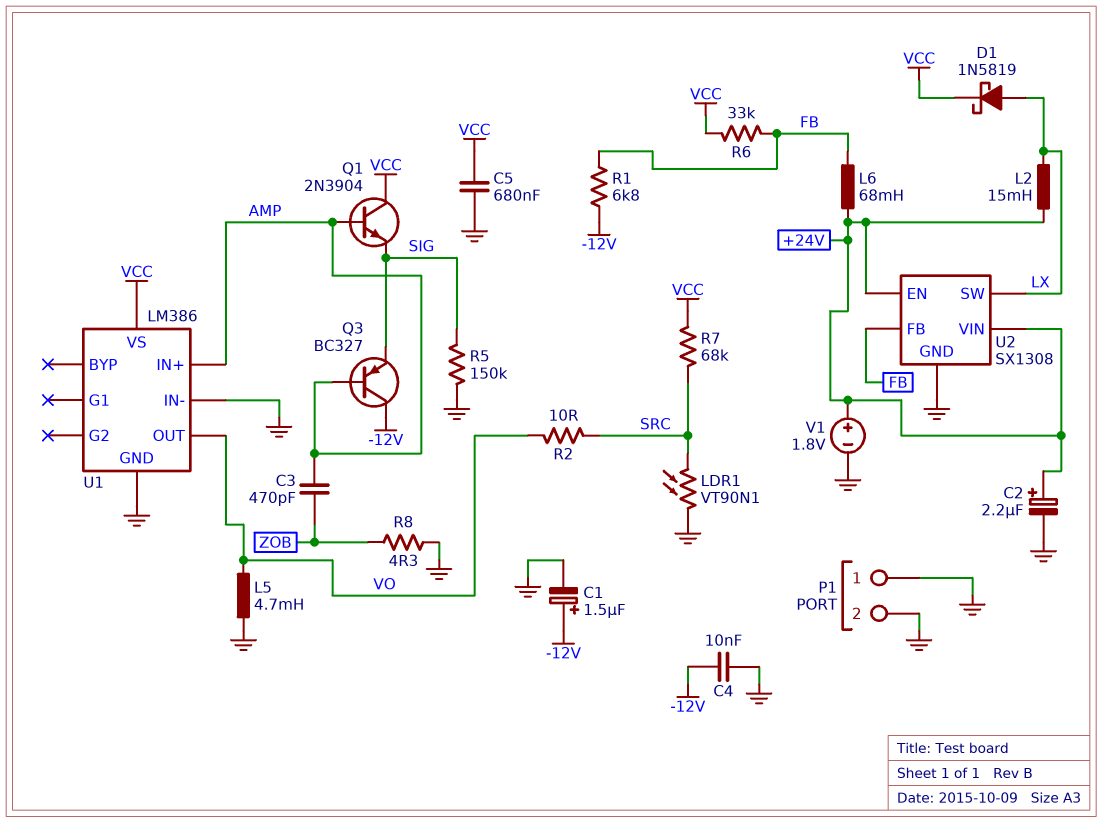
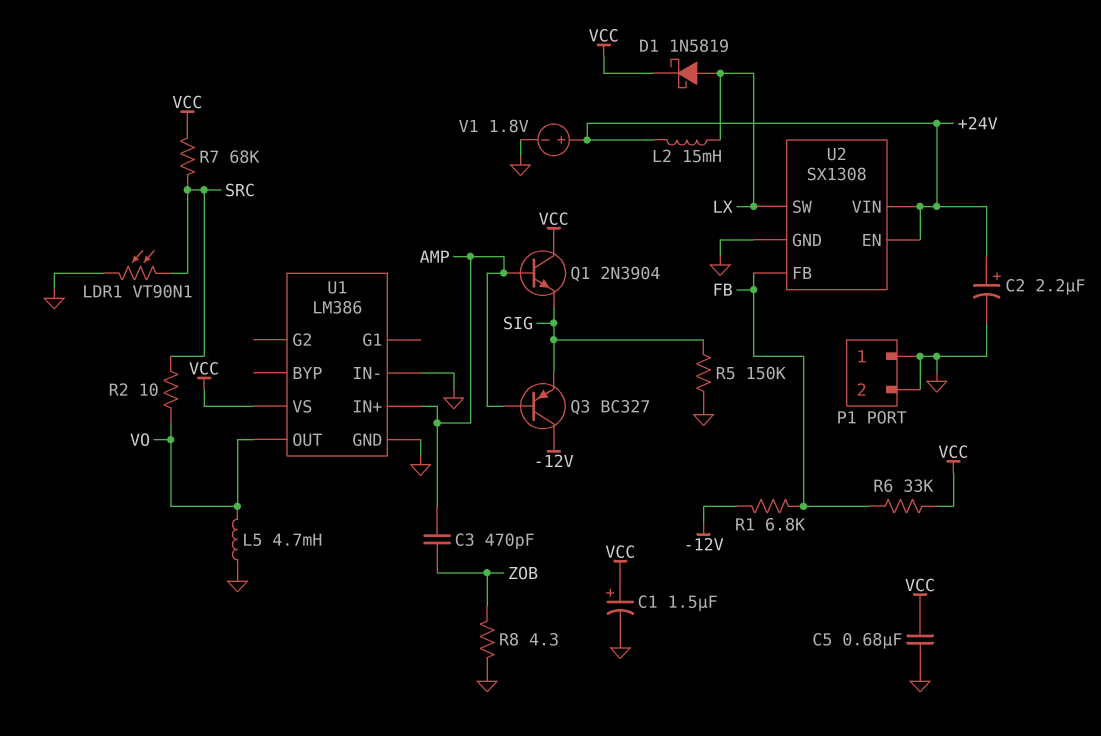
C1: 1.5uF (plus -12V, minus GND) -> 1.5uF (plus VCC, minus GND)
C4: 10nF (-12V, GND) -> none
L6: 68mH (+24V, FB) -> none

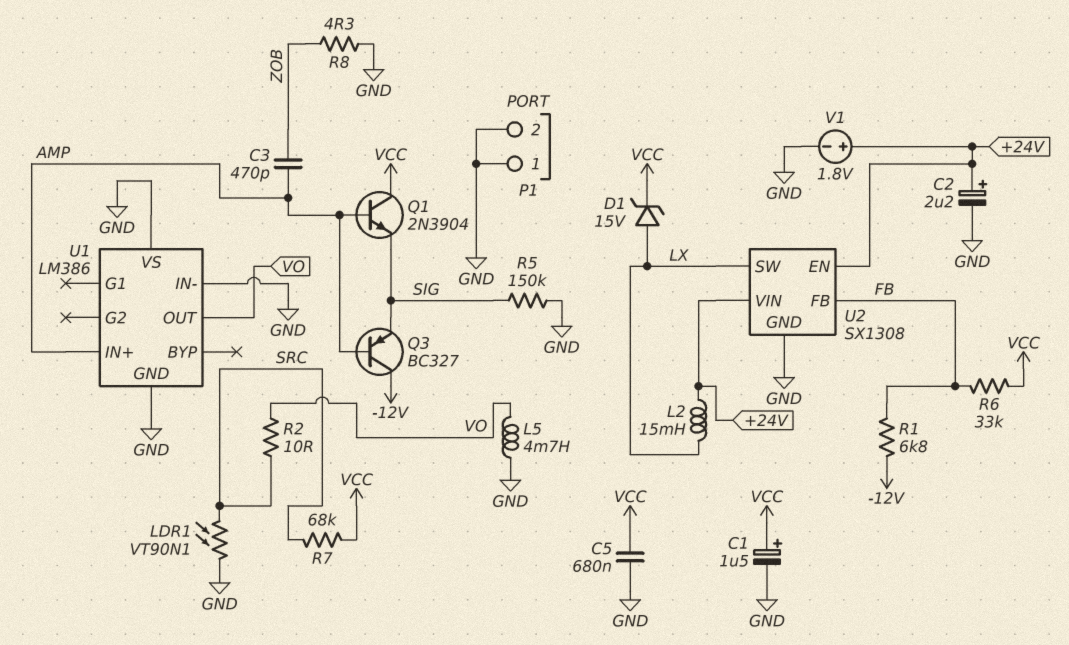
D1: schottky 1N5819 (A LX, K VCC) -> zener 15V (A LX, K VCC)
U1 pin VS: VCC -> GND

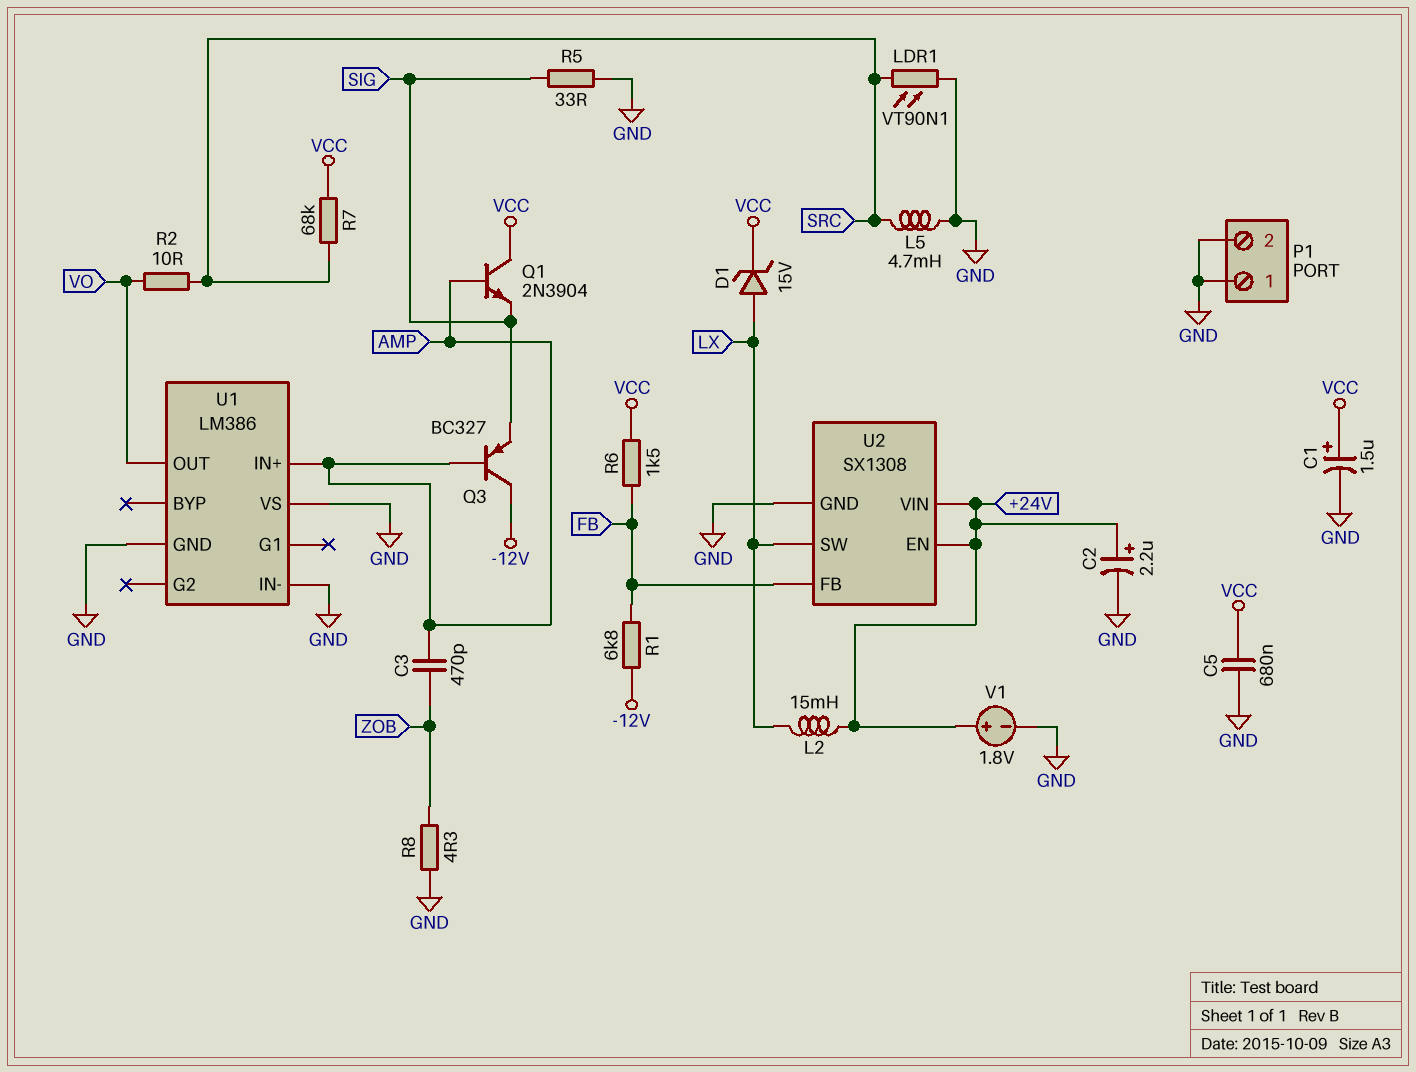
L5: 4.7mH (GND, VO) -> 4.7mH (GND, SRC)
R5: 150k (GND, SIG) -> 33 (GND, SIG)
R6: 33k (FB, VCC) -> 1.5k (FB, VCC)

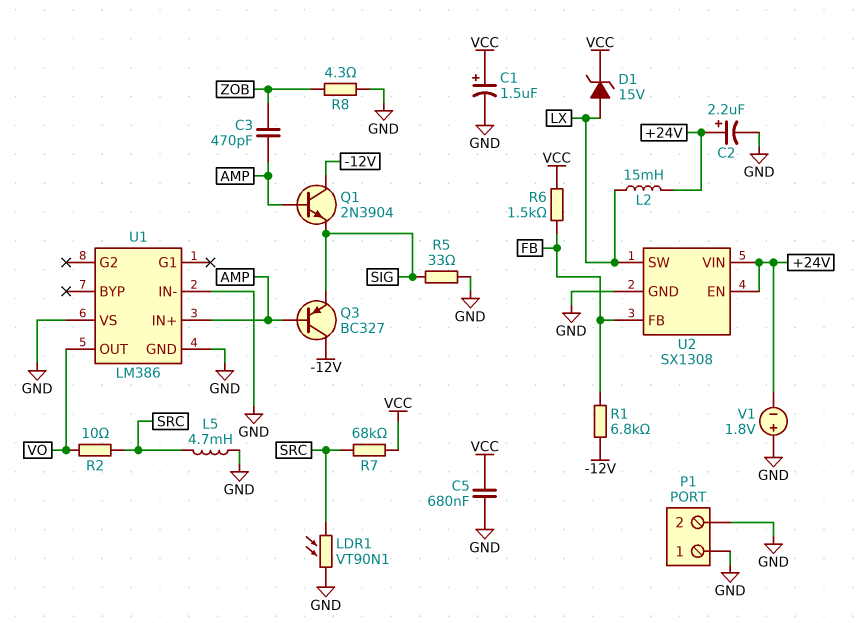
Q1: NPN 2N3904 (B AMP, C VCC, E SIG) -> NPN 2N3904 (B AMP, C -12V, E SIG)
V1: 1.8V (plus +24V, minus GND) -> 1.8V (plus GND, minus +24V)

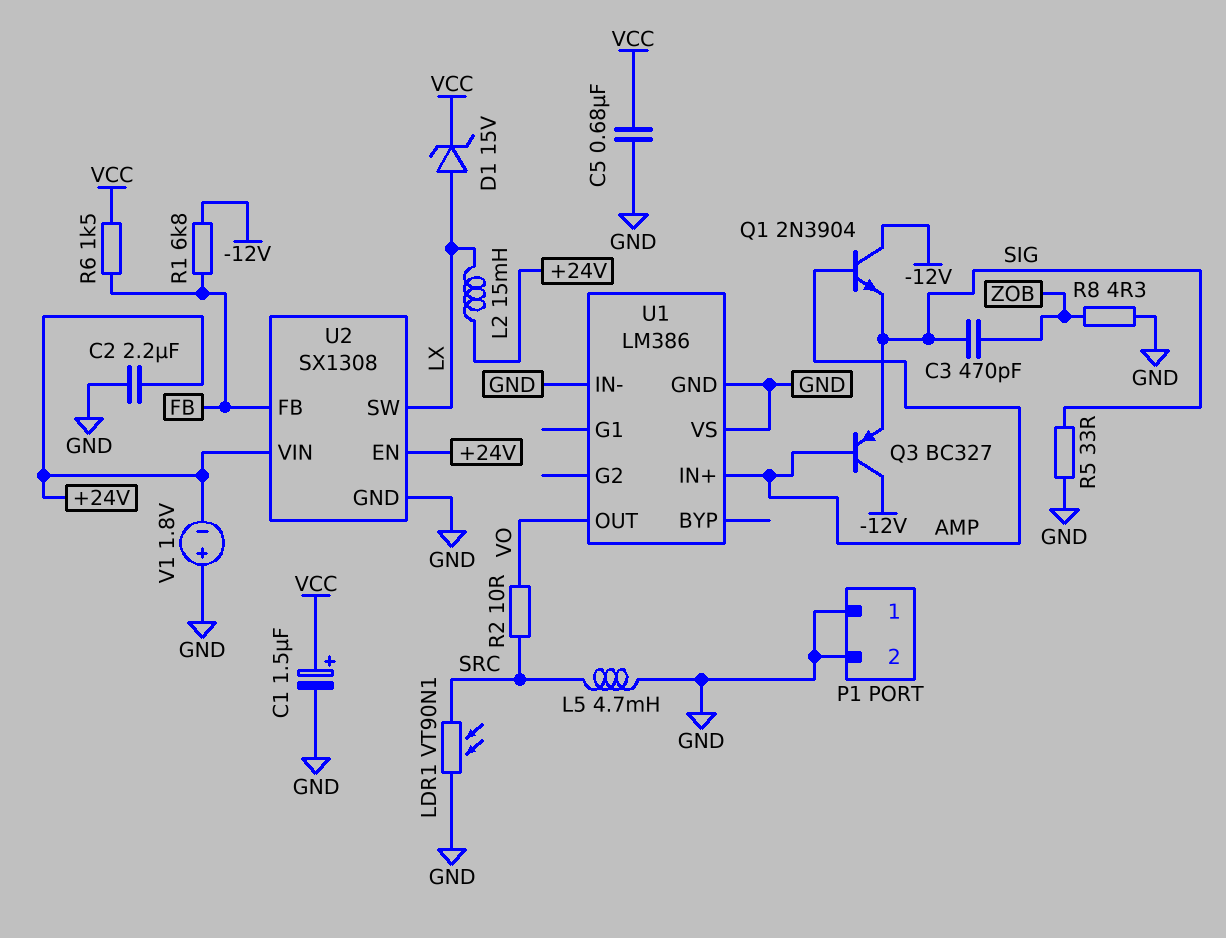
C2: 2.2uF (plus +24V, minus GND) -> 2.2uF (+24V, GND)
C3: 470pF (AMP, ZOB) -> 470pF (SIG, ZOB)
R7: 68k (SRC, VCC) -> none

